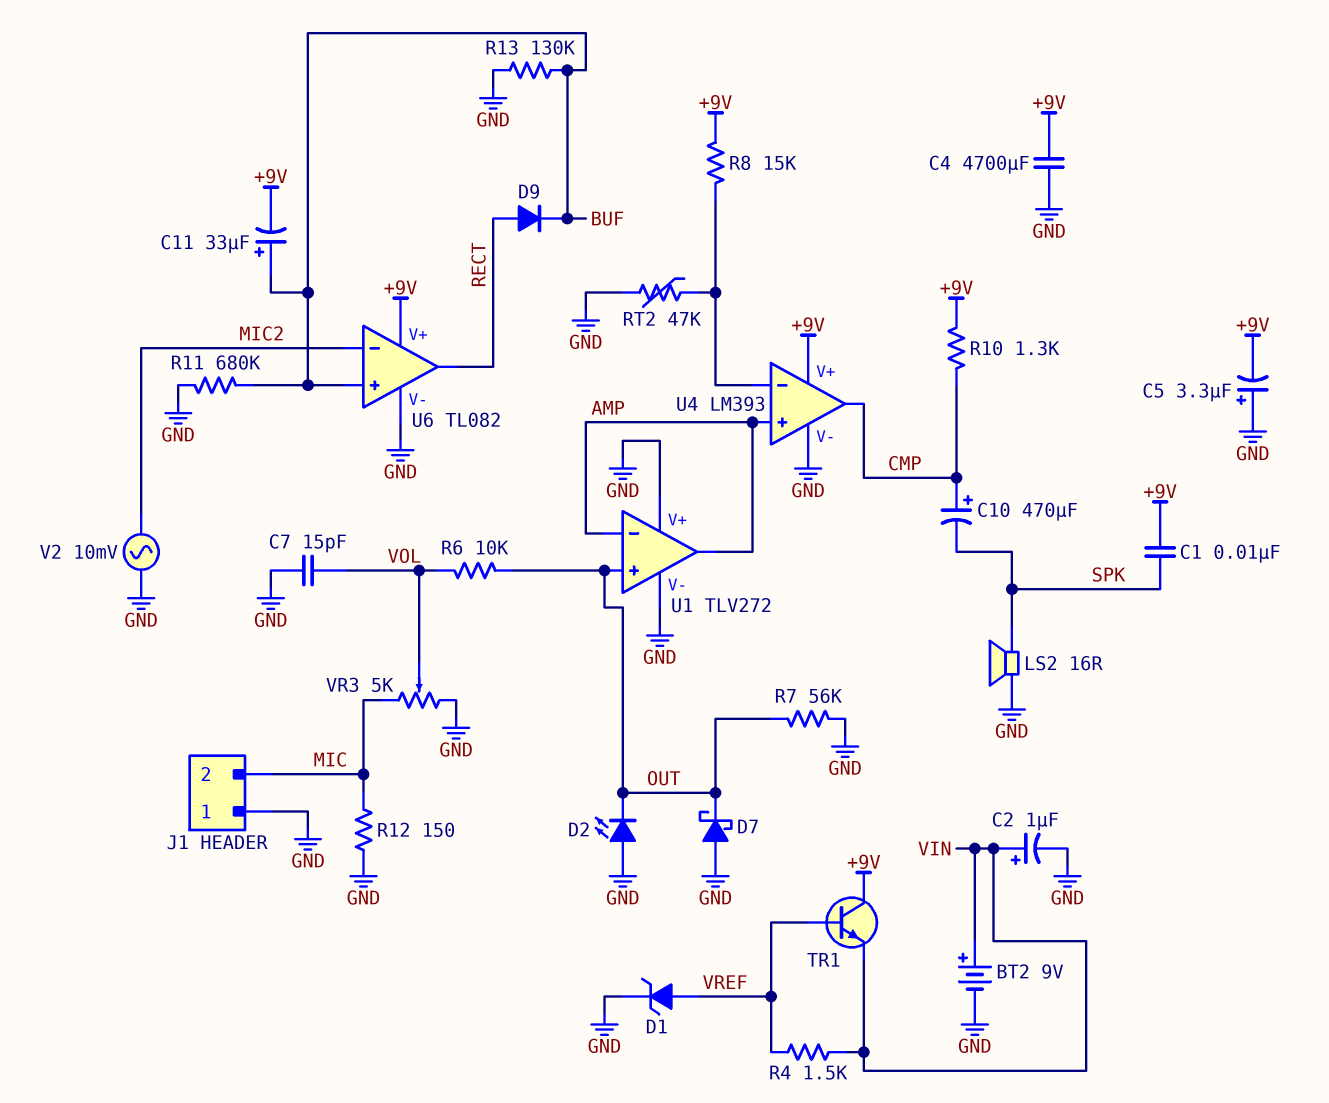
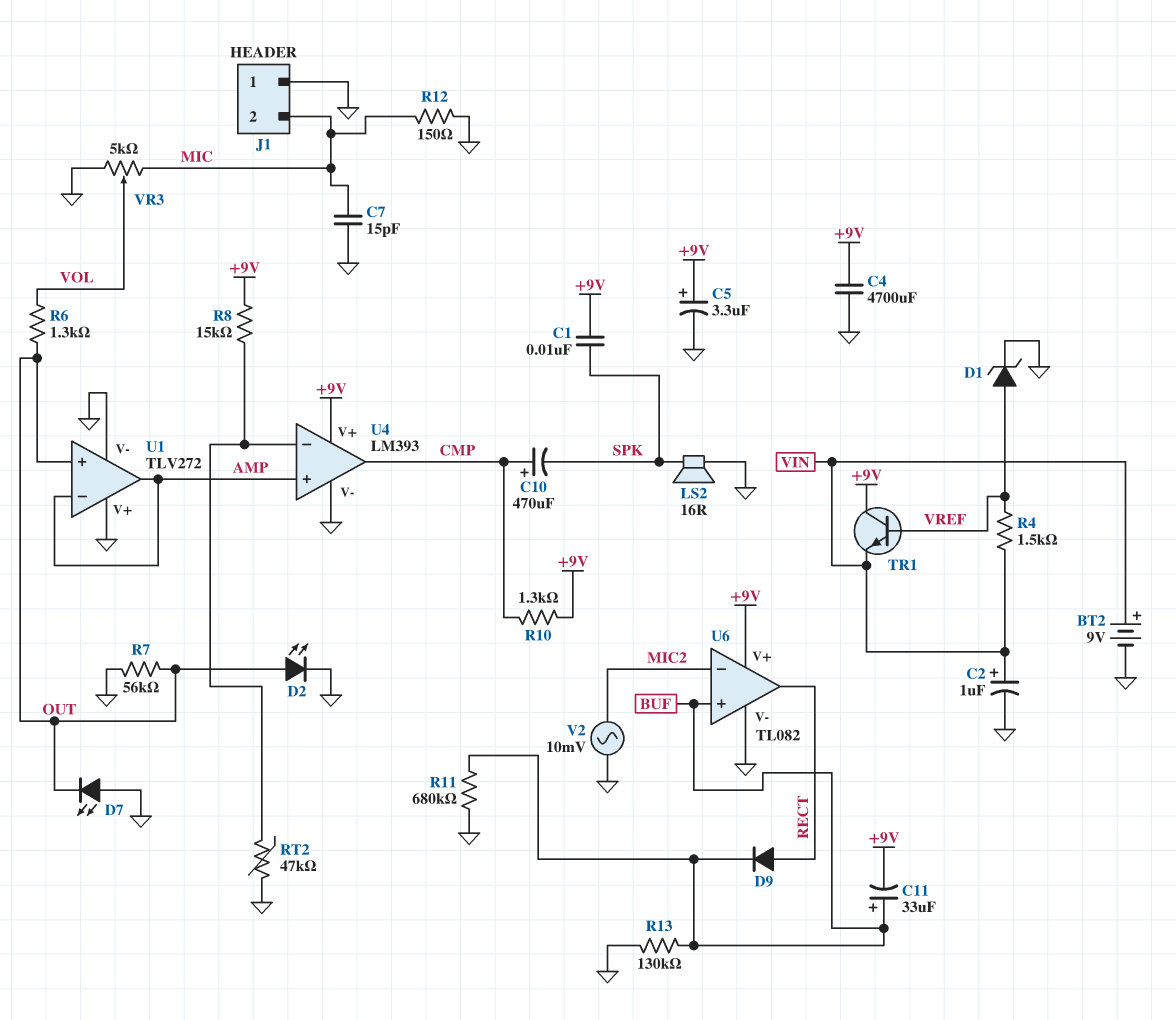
C5: 3.3uF (plus GND, minus +9V) -> 3.3uF (plus +9V, minus GND)
C7: 15pF (GND, VOL) -> 15pF (GND, MIC)
D2: LED (A GND, K OUT) -> LED (A OUT, K GND)
D7: schottky (A GND, K OUT) -> LED (A GND, K OUT)
R6: 10k (OUT, VOL) -> 1.3k (OUT, VOL)

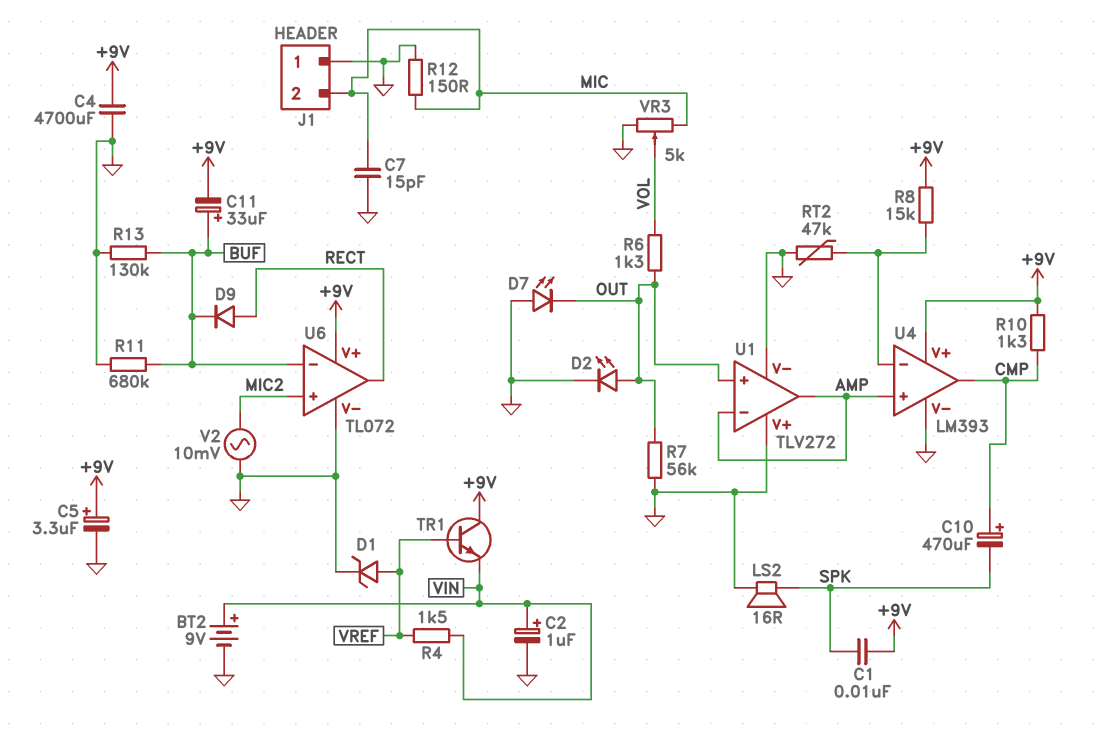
U6: TL082 -> TL072
U6 pin in+: BUF -> MIC2
U6 pin in-: MIC2 -> BUF

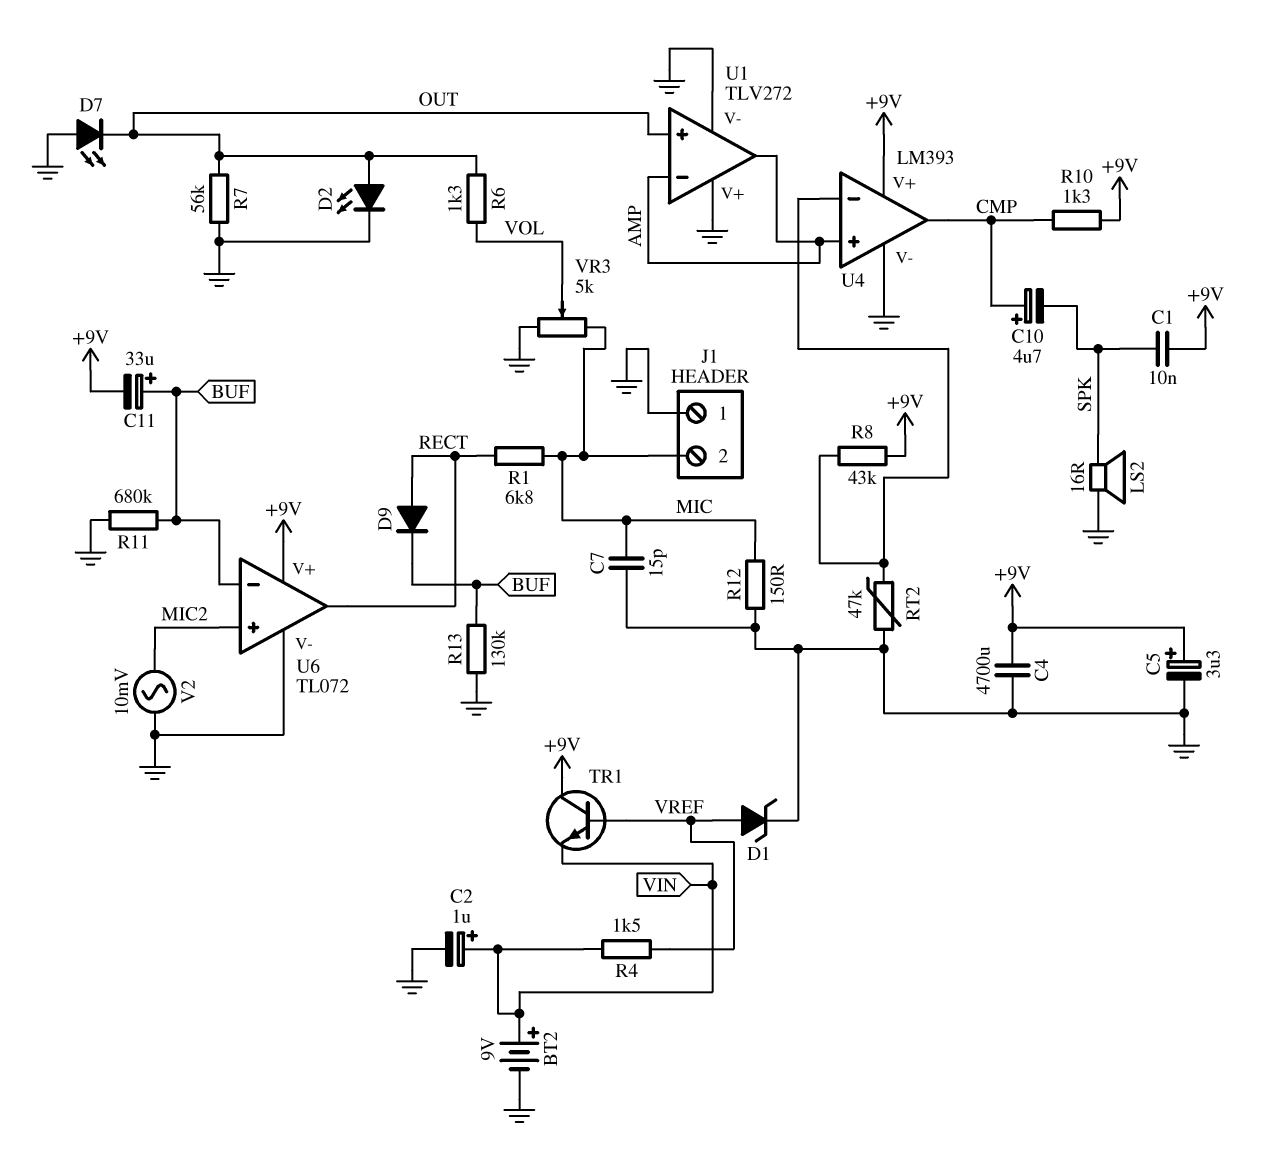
C10: 470uF (plus CMP, minus SPK) -> 4.7uF (plus CMP, minus SPK)
R1: none -> 6.8k (MIC, RECT)
R8: 15k (+9V, U4/in-) -> 43k (+9V, U4/in-)

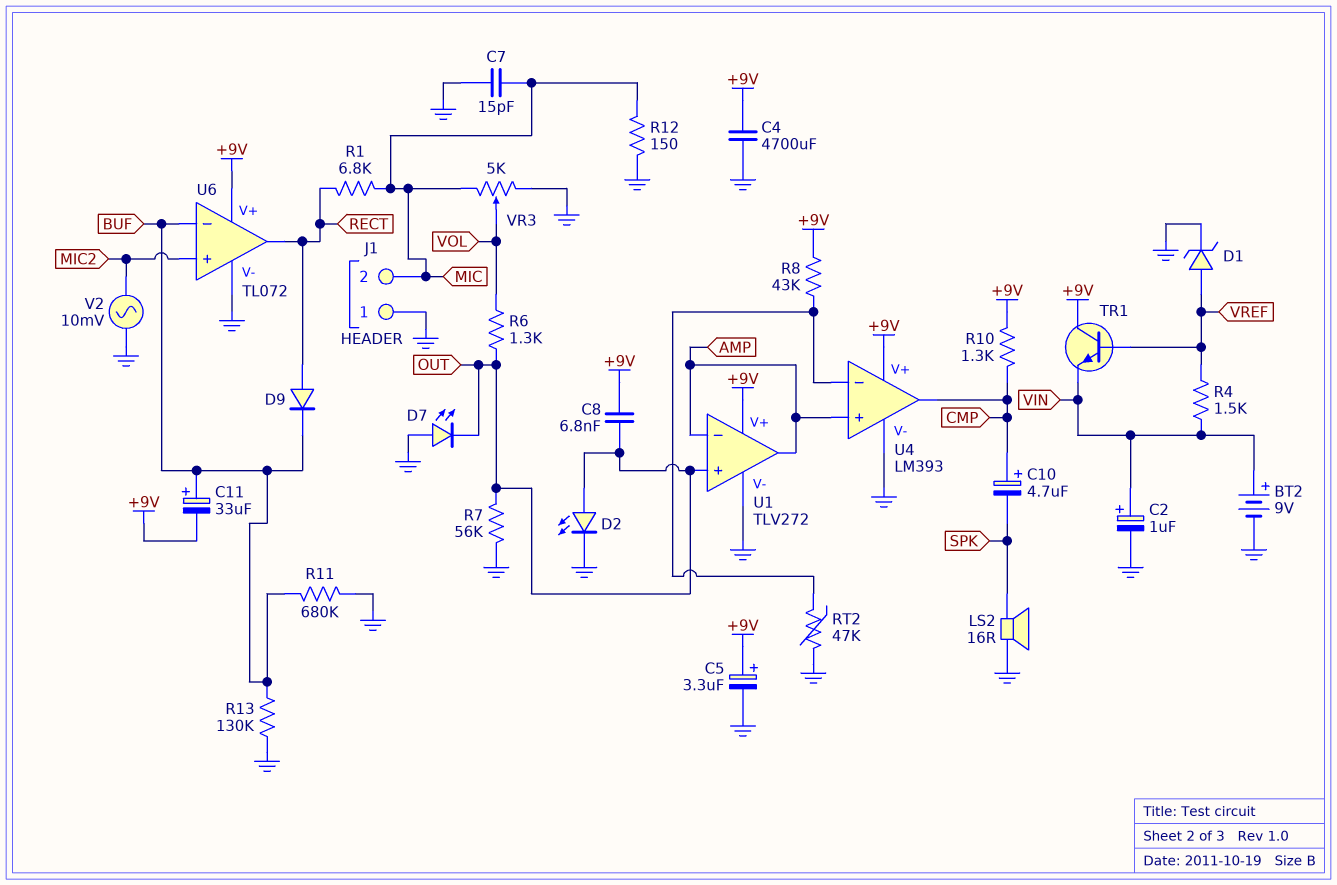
C1: 10nF (+9V, SPK) -> none
C8: none -> 6.8nF (+9V, OUT)
U1 pin V+: GND -> +9V

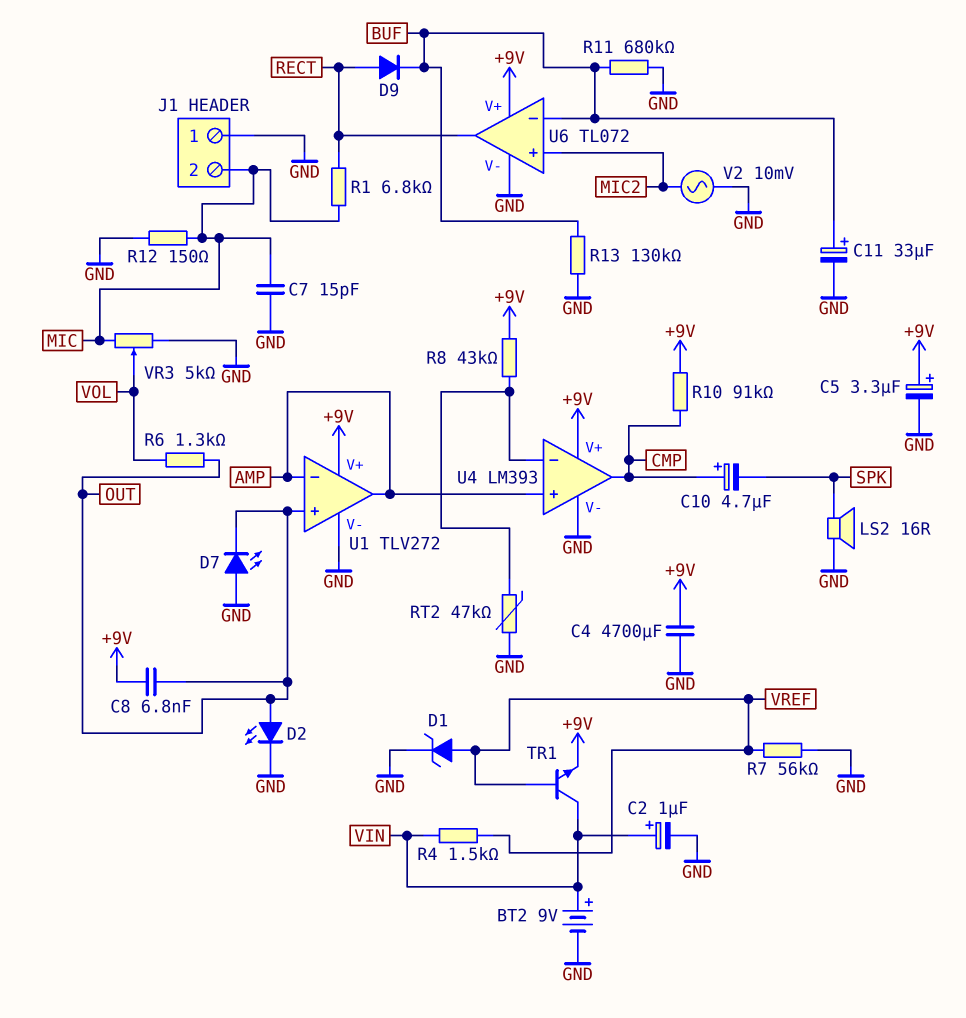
C11: 33uF (plus BUF, minus +9V) -> 33uF (plus BUF, minus GND)
R7: 56k (GND, OUT) -> 56k (GND, VREF)
R10: 1.3k (+9V, CMP) -> 91k (+9V, CMP)
TR1: NPN (B VREF, C +9V, E VIN) -> NPN (B VREF, C VIN, E +9V)

